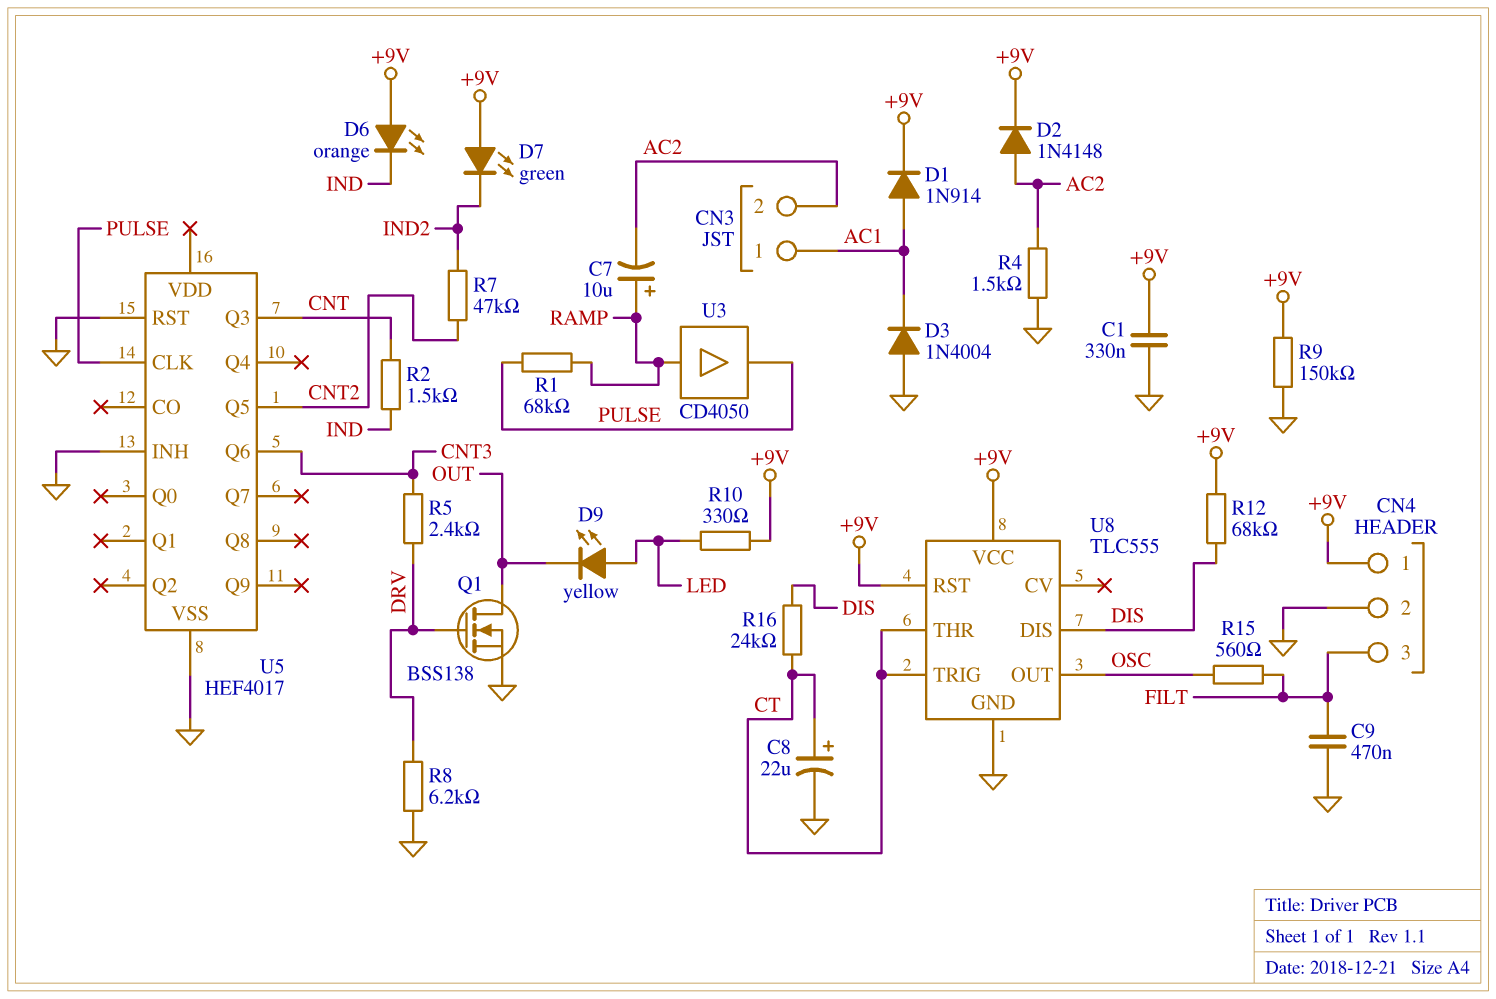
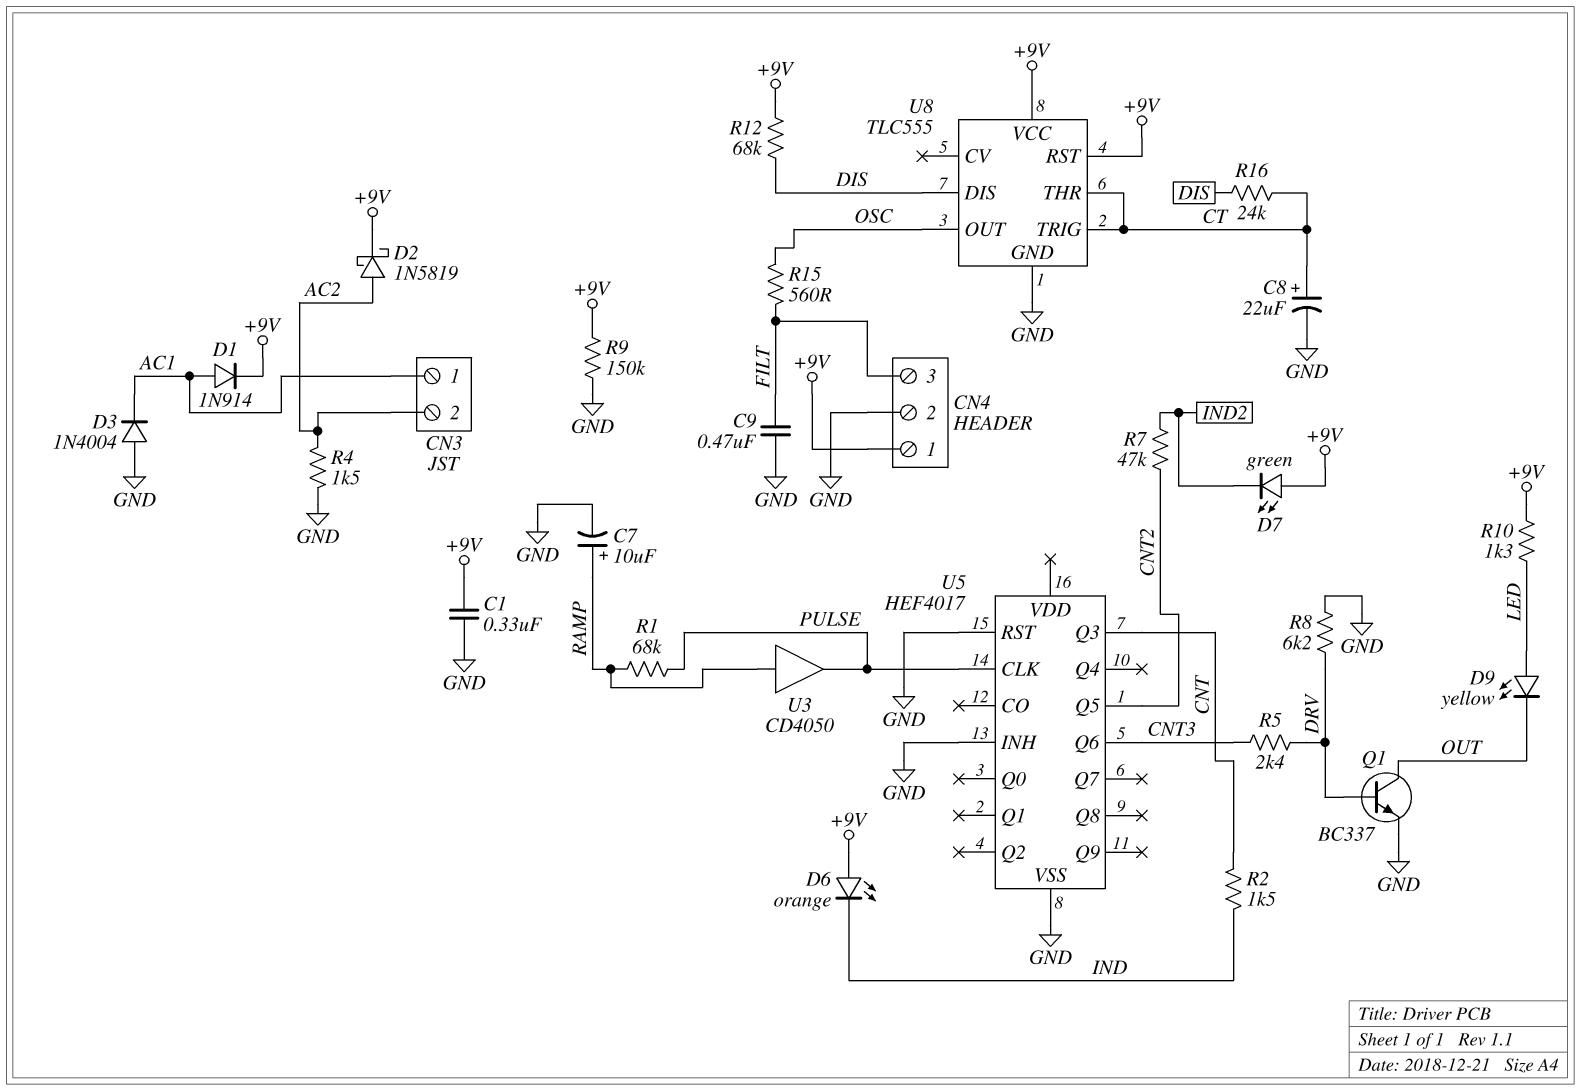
C7: 10uF (plus RAMP, minus AC2) -> 10uF (plus RAMP, minus GND)
D2: diode 1N4148 (A AC2, K +9V) -> schottky 1N5819 (A AC2, K +9V)
Q1: NMOS BSS138 (G DRV, D OUT, S GND) -> NPN BC337 (B DRV, C OUT, E GND)
R10: 330 (+9V, LED) -> 1.3k (+9V, LED)

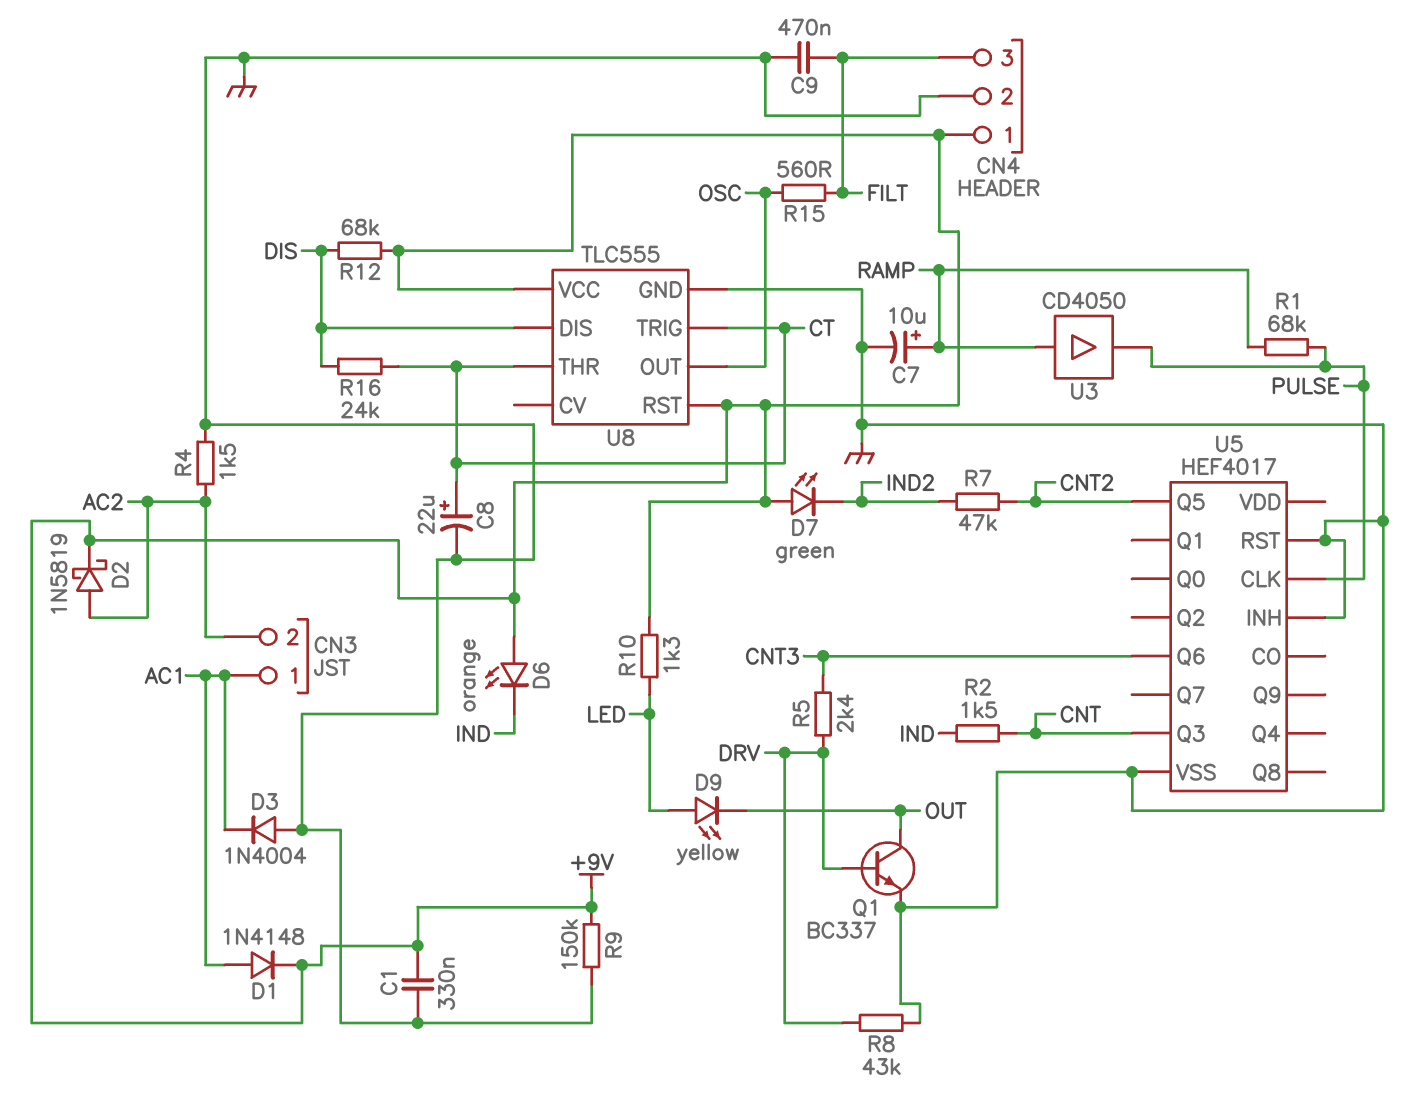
D1: diode 1N914 (A AC1, K +9V) -> diode 1N4148 (A AC1, K +9V)
R8: 6.2k (DRV, GND) -> 43k (DRV, GND)

